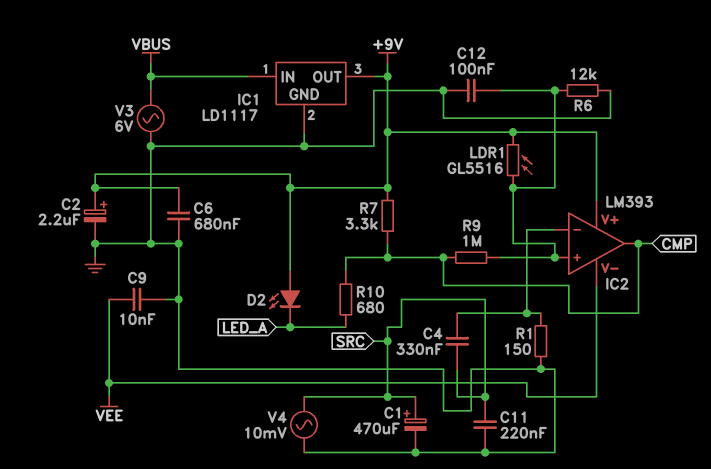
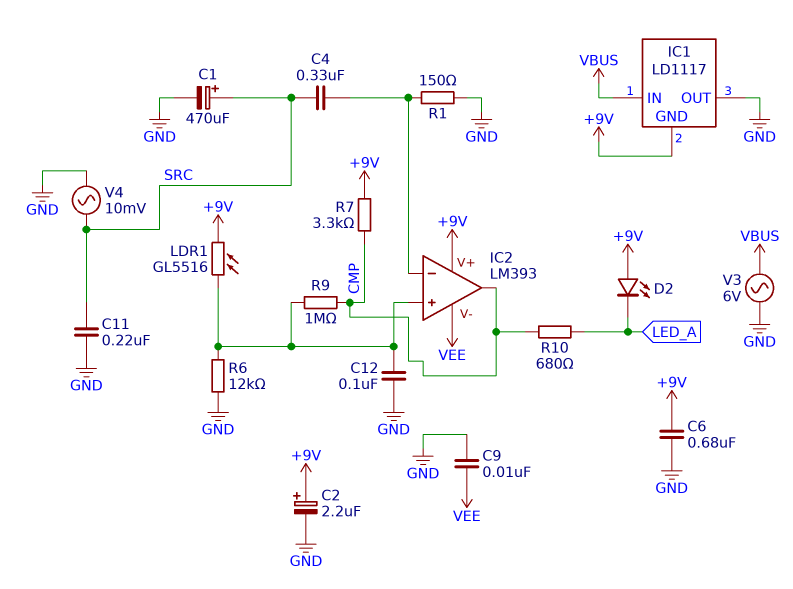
IC1 pin GND: GND -> +9V
IC1 pin OUT: +9V -> GND

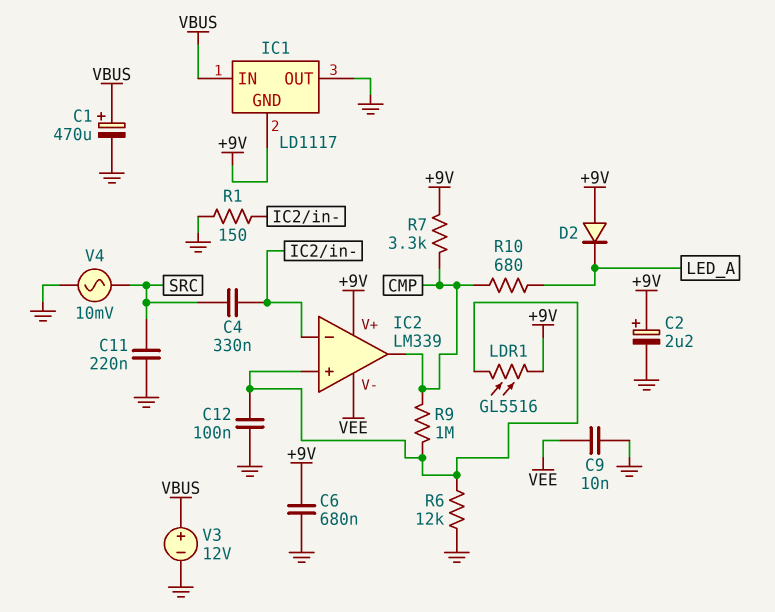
C1: 470uF (plus SRC, minus GND) -> 470uF (plus VBUS, minus GND)
D2: LED (A +9V, K LED_A) -> diode (A +9V, K LED_A)
IC2: LM393 -> LM339
V3: AC 6V (GND, VBUS) -> 12V (plus VBUS, minus GND)

